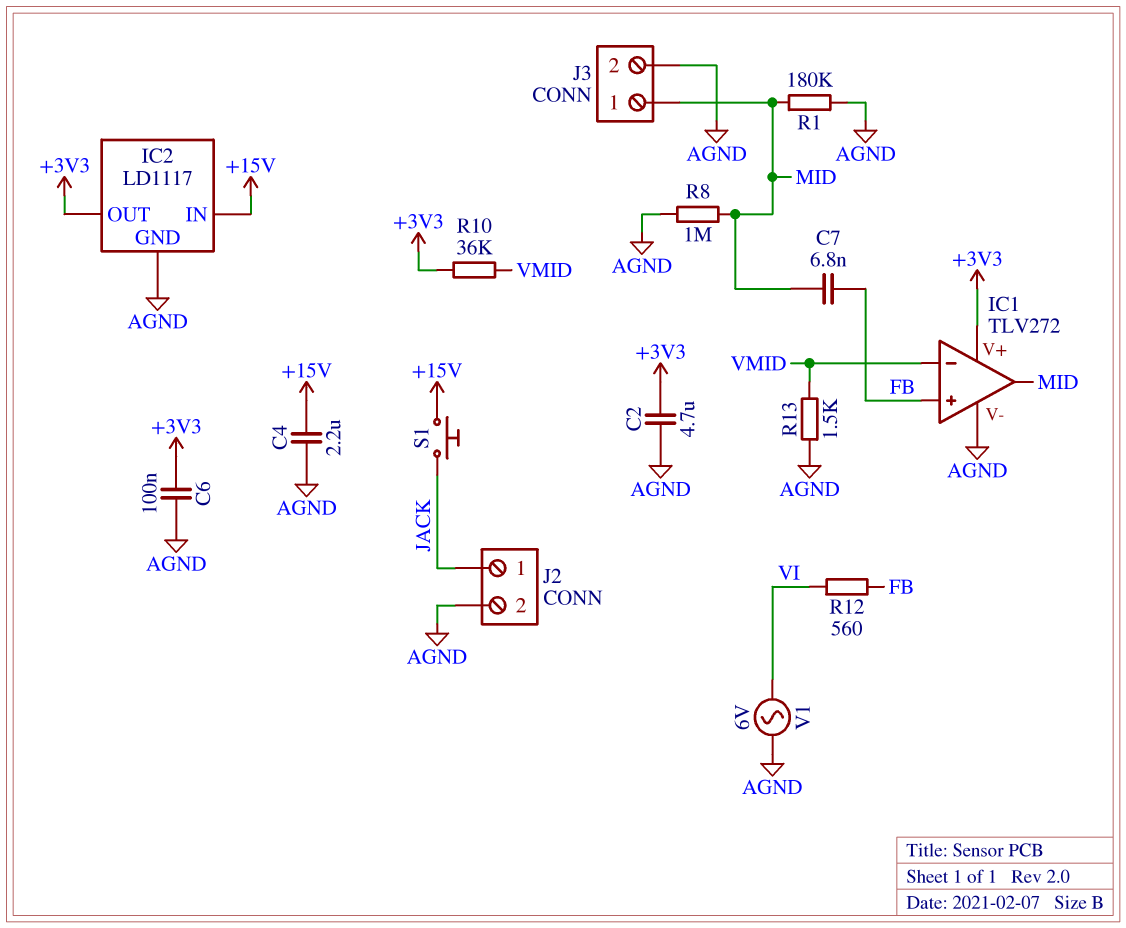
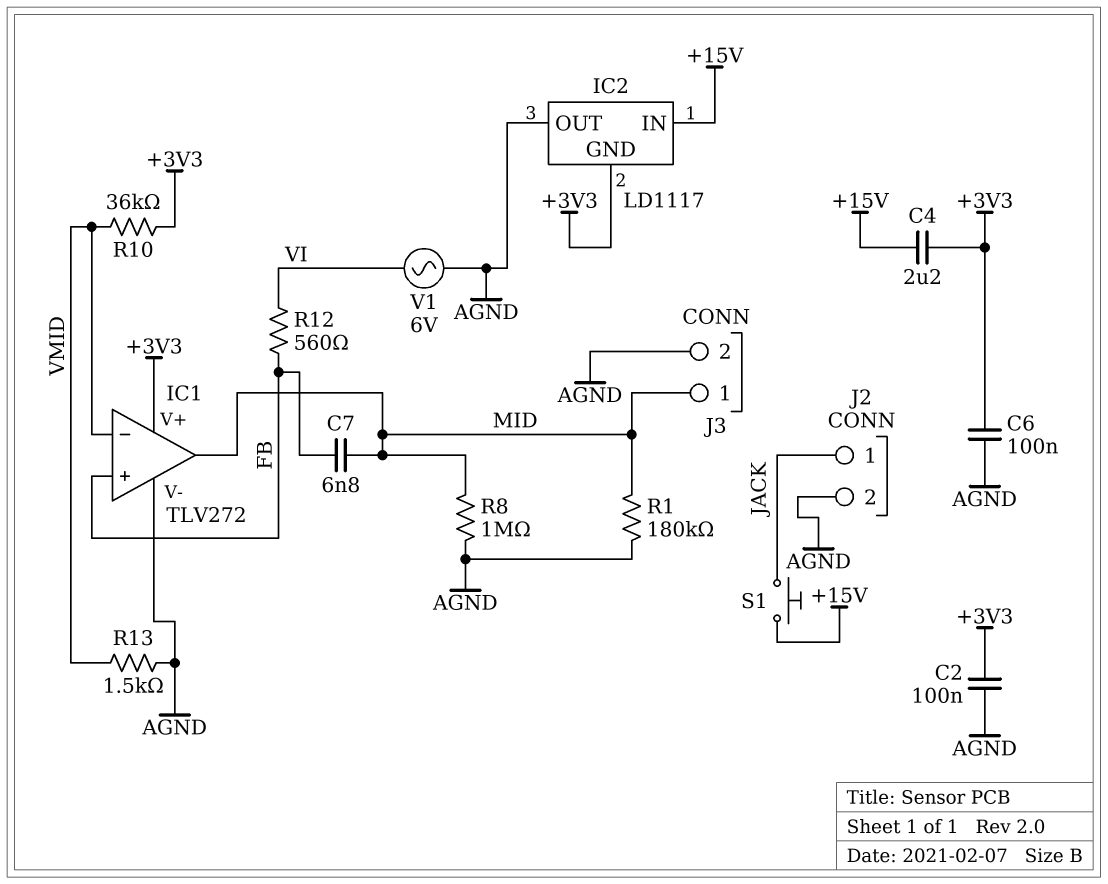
C2: 4.7uF (+3V3, AGND) -> 100nF (+3V3, AGND)
C4: 2.2uF (+15V, AGND) -> 2.2uF (+3V3, +15V)
IC2 pin GND: AGND -> +3V3
IC2 pin OUT: +3V3 -> AGND

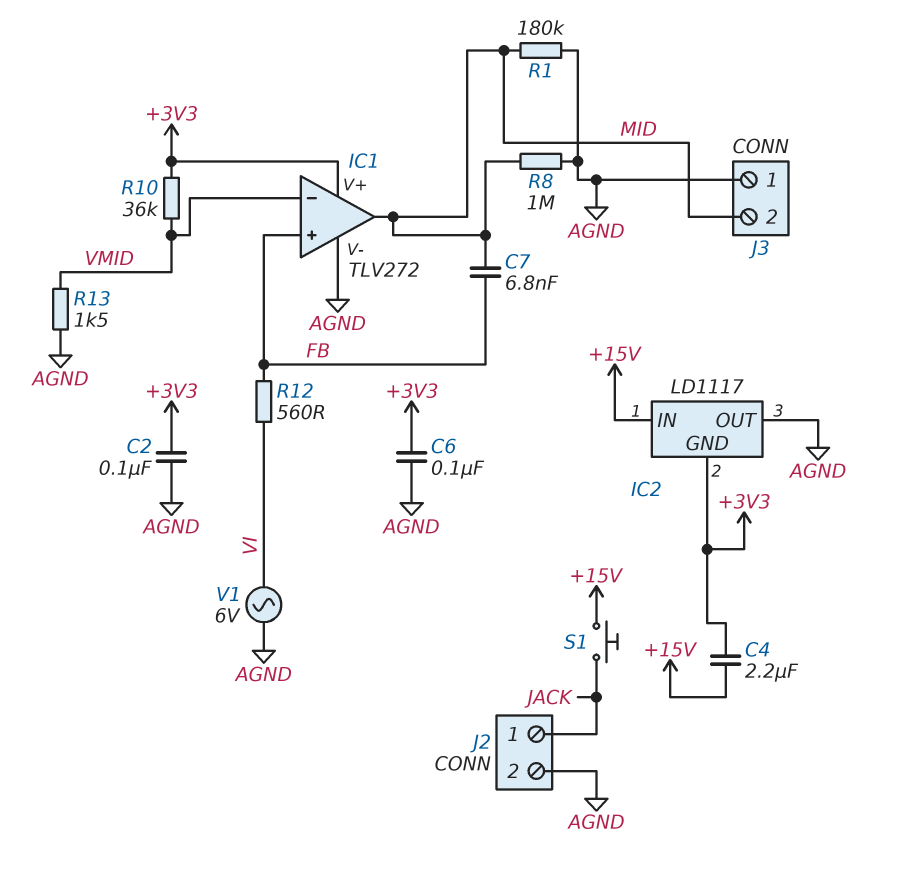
J3 pin 1: MID -> AGND
J3 pin 2: AGND -> MID

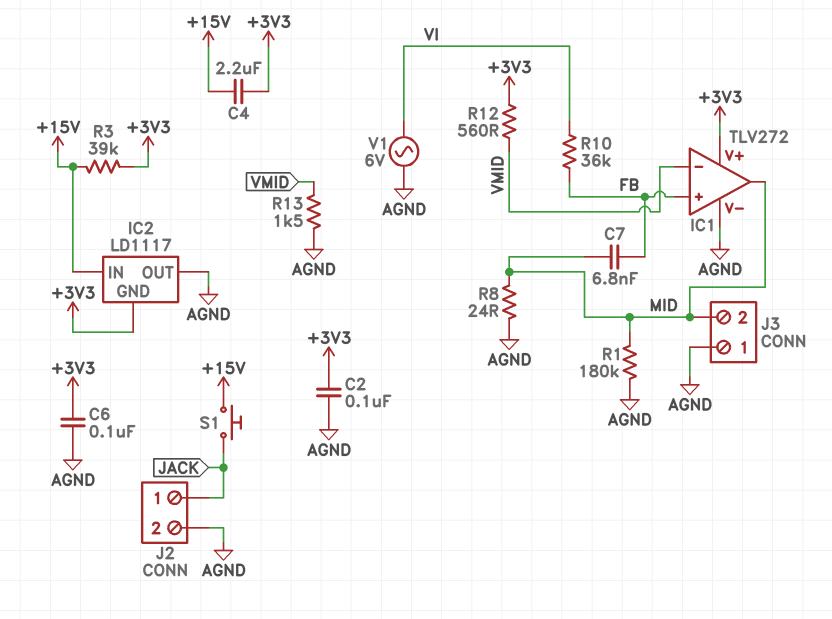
R3: none -> 39k (+3V3, +15V)
R8: 1M (AGND, MID) -> 24 (AGND, MID)
R10: 36k (+3V3, VMID) -> 36k (FB, VI)
R12: 560 (FB, VI) -> 560 (+3V3, VMID)

